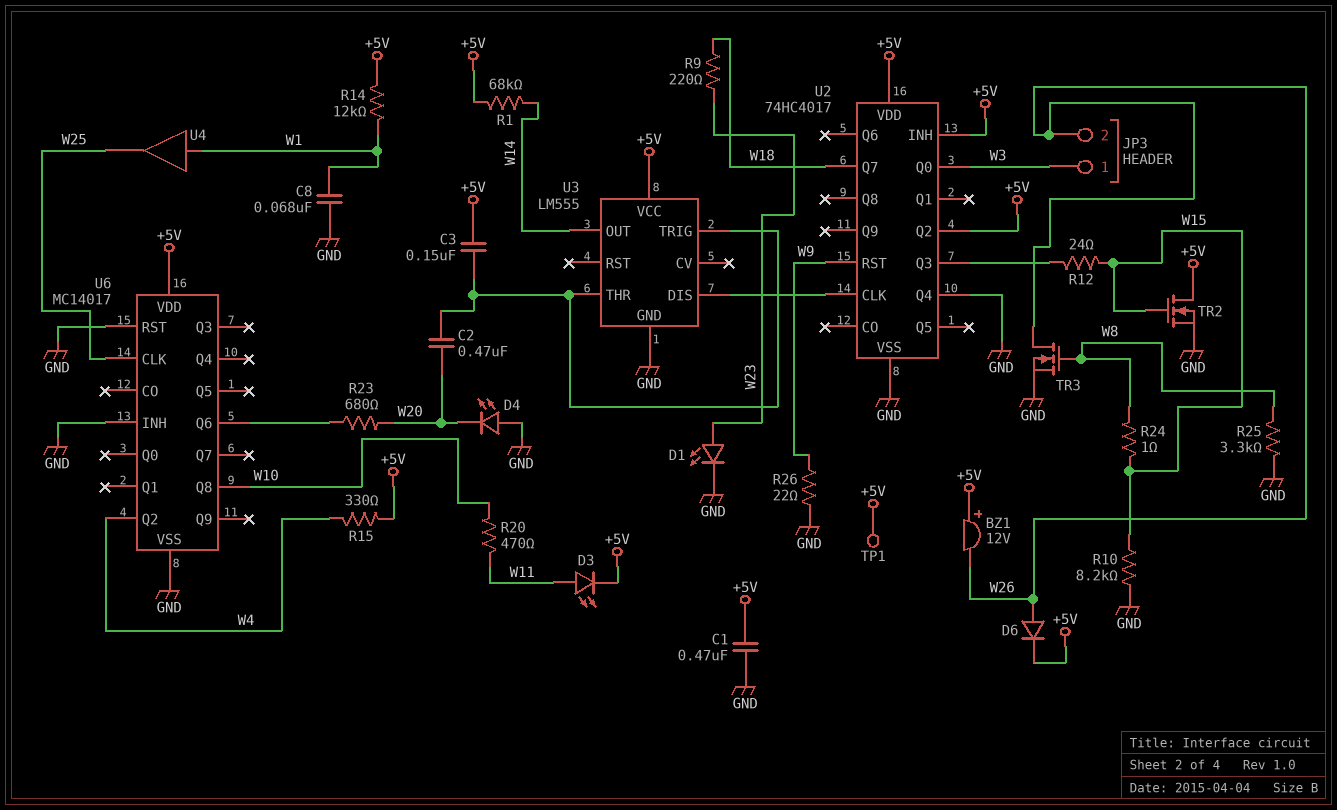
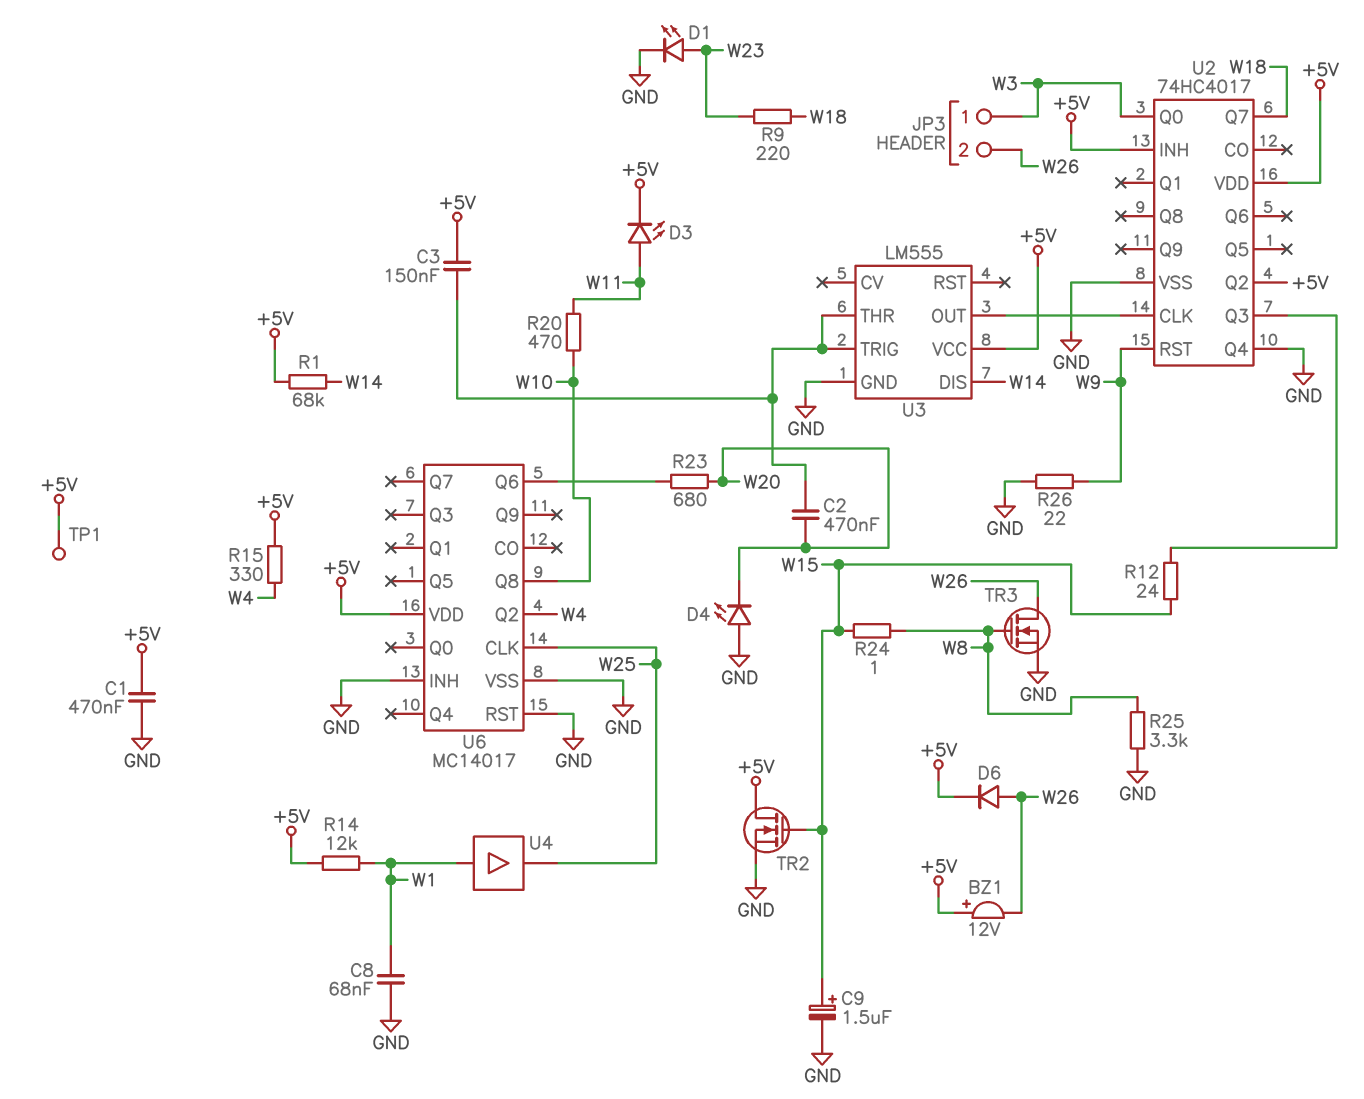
C9: none -> 1.5uF (plus W15, minus GND)
R10: 8.2k (GND, W15) -> none
U3 pin DIS: U2/CLK -> W14
U3 pin OUT: W14 -> U2/CLK

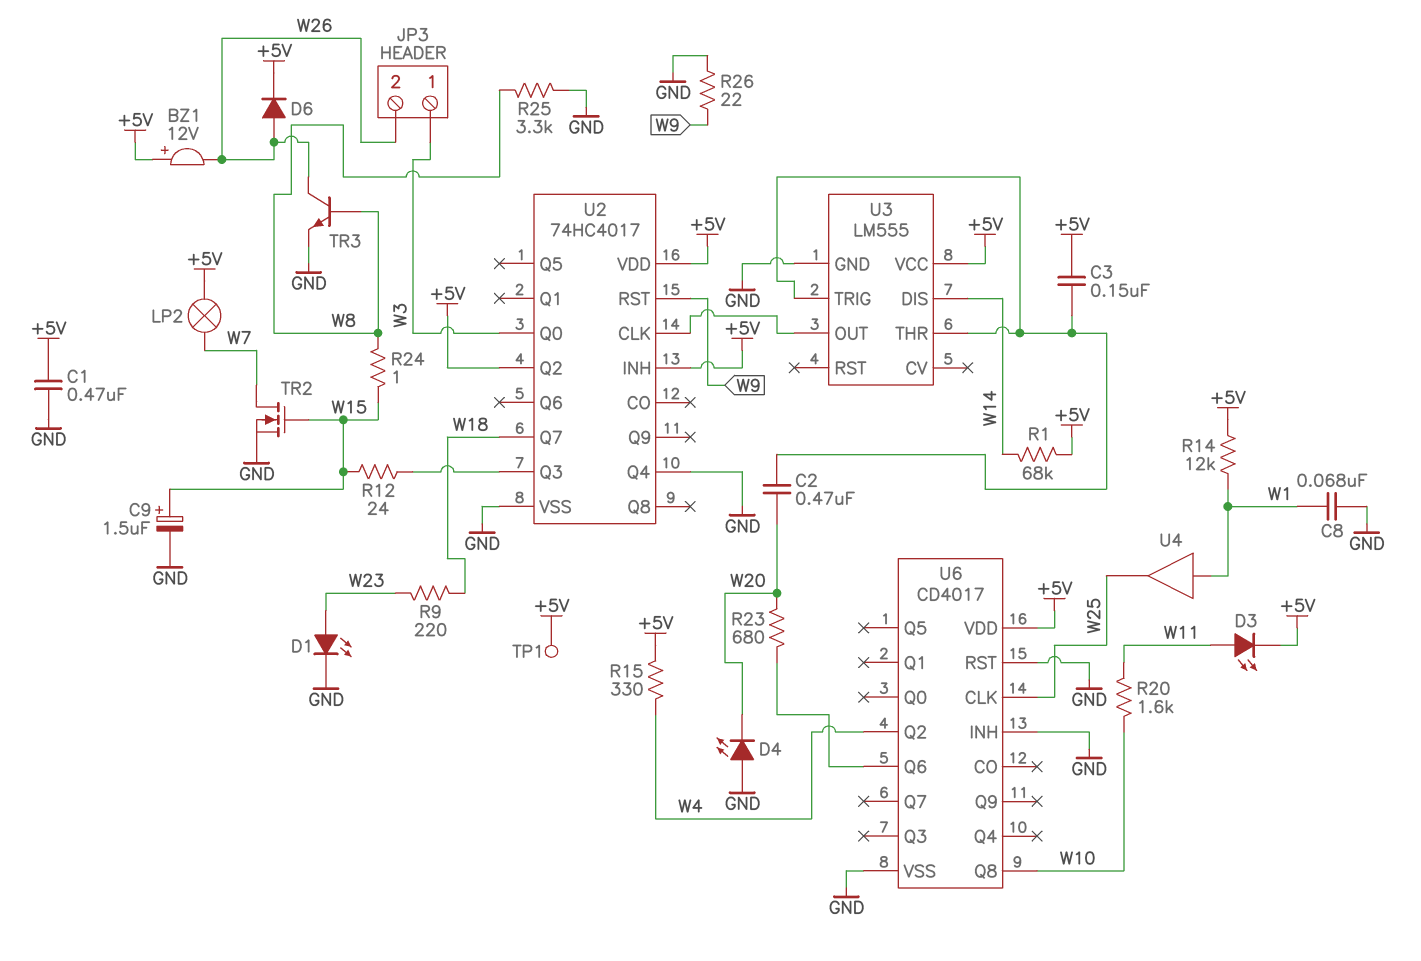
LP2: none -> lamp (+5V, W7)
R20: 470 (W10, W11) -> 1.6k (W10, W11)
TR2: NMOS (G W15, D +5V, S GND) -> NMOS (G W15, D W7, S GND)
TR3: NMOS (G W8, D W26, S GND) -> NPN (B W8, C W26, E GND)
U6: MC14017 -> CD4017

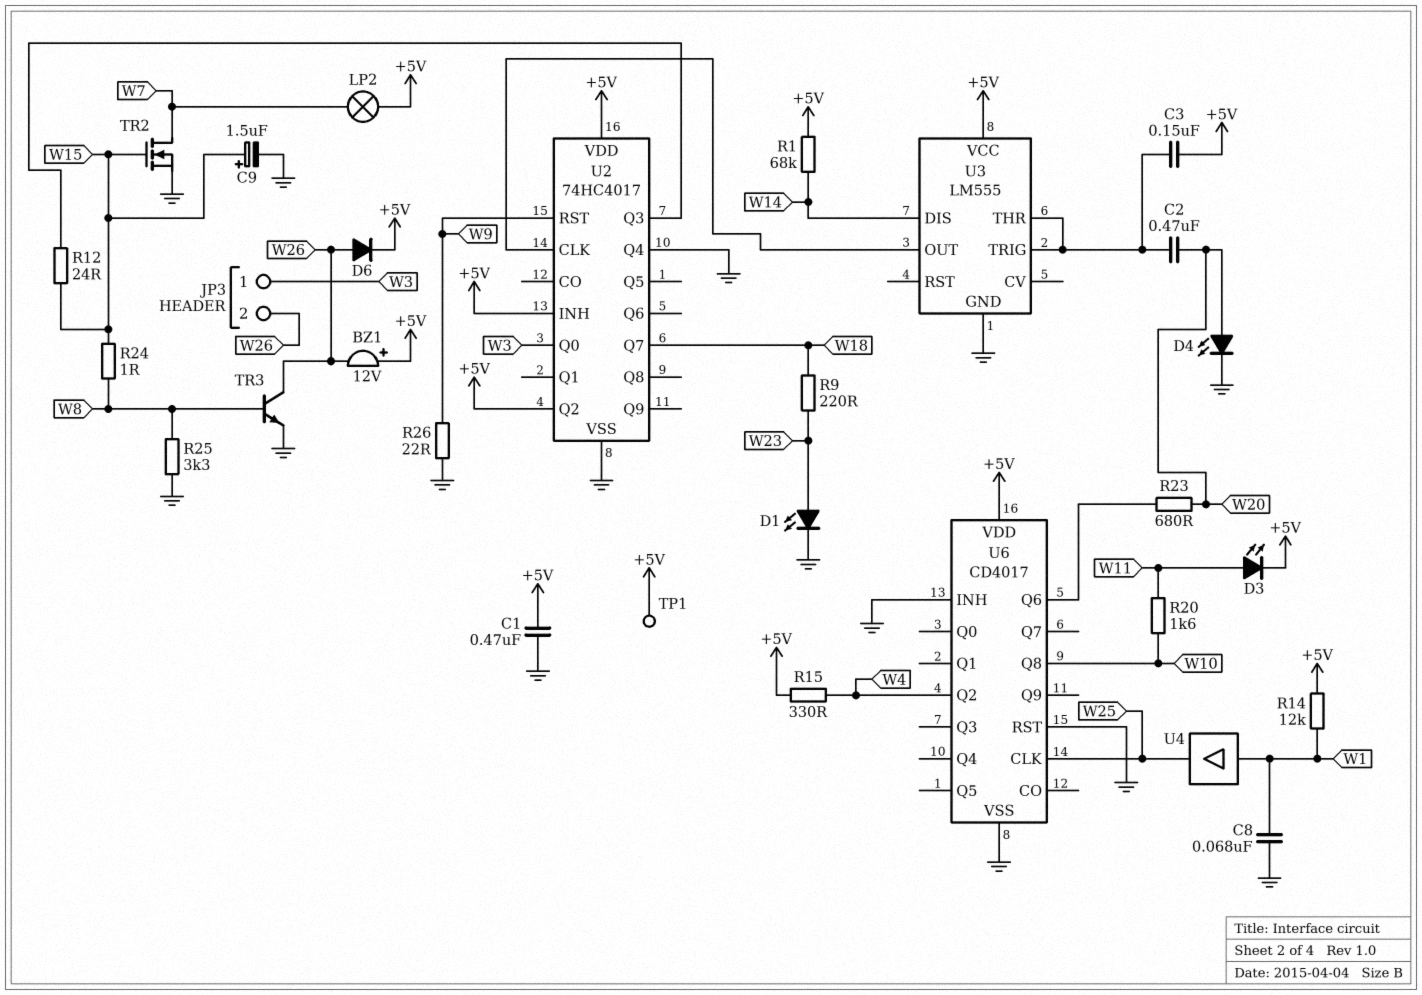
D4: LED (A GND, K W20) -> LED (A W20, K GND)

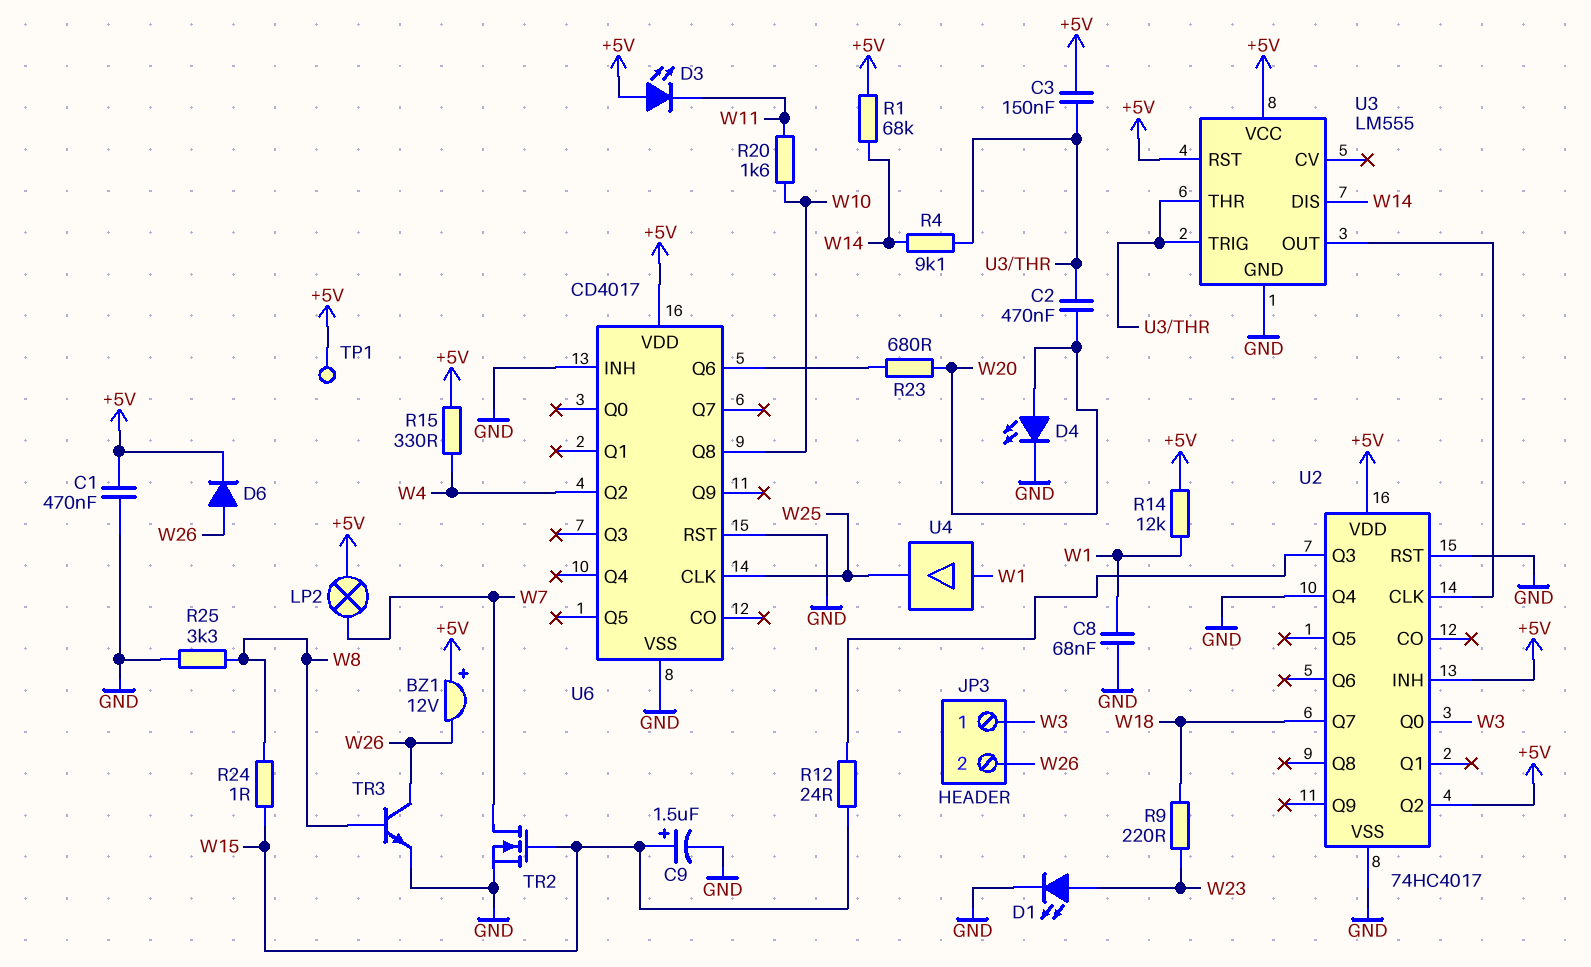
D3: LED (A W11, K +5V) -> LED (A +5V, K W11)
R4: none -> 9.1k (U3/THR, W14)
R26: 22 (GND, W9) -> none
U2 pin RST: W9 -> GND
U3 pin RST: none -> +5V

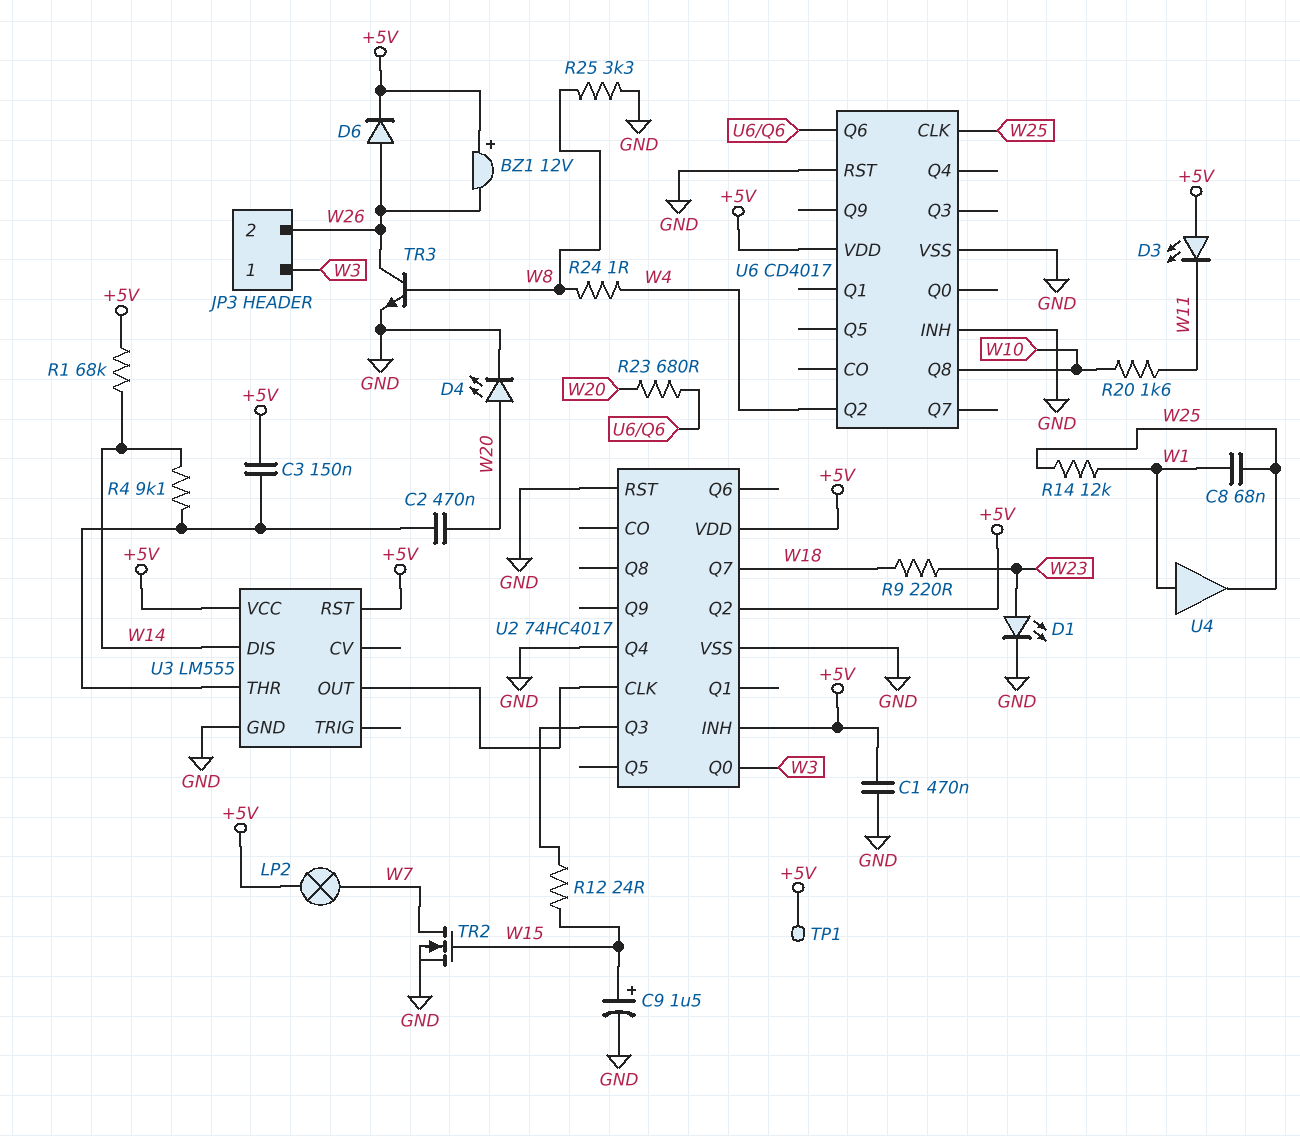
C8: 68nF (GND, W1) -> 68nF (W1, W25)
R14: 12k (+5V, W1) -> 12k (W1, W25)
R15: 330 (+5V, W4) -> none
R24: 1 (W8, W15) -> 1 (W4, W8)
U3 pin TRIG: U3/THR -> none

